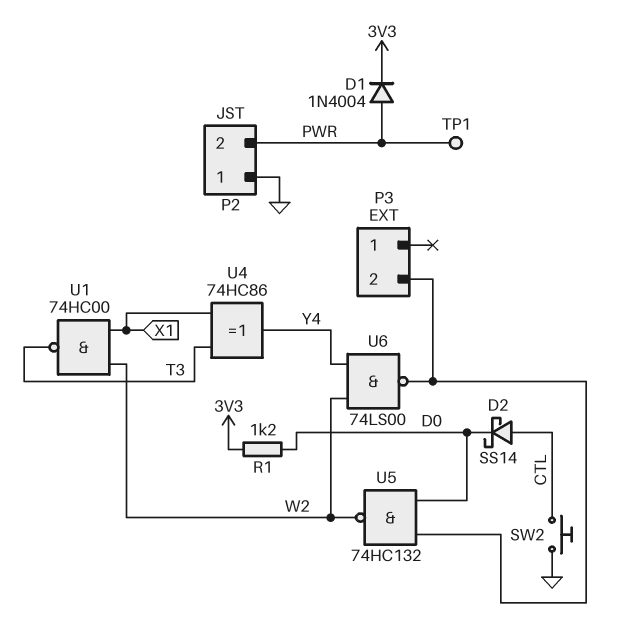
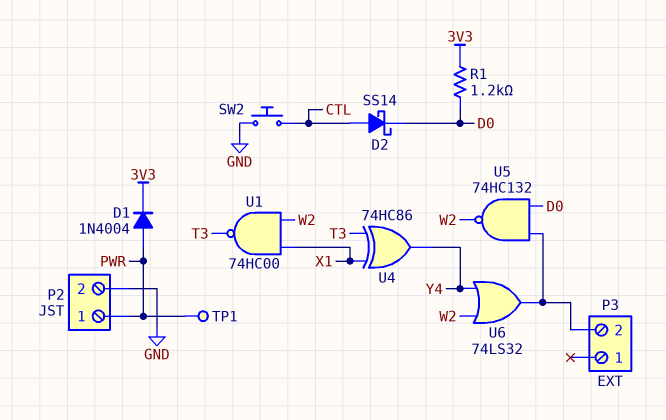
P2 pin 1: GND -> PWR
P2 pin 2: PWR -> GND
U6: NAND 74LS00 (in W2, in Y4, out P3/2) -> OR 74LS32 (in W2, in Y4, out P3/2)

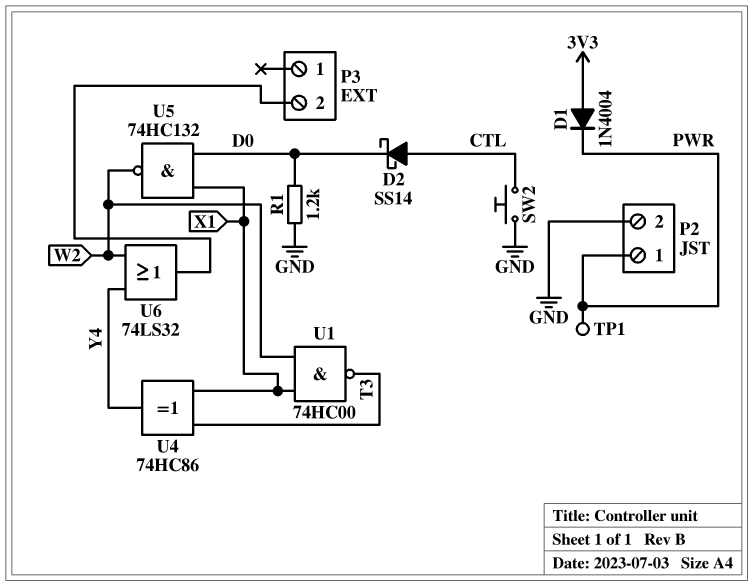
D1: diode 1N4004 (A PWR, K 3V3) -> diode 1N4004 (A 3V3, K PWR)
R1: 1.2k (3V3, D0) -> 1.2k (D0, GND)
U5: NAND 74HC132 (in D0, in P3/2, out W2) -> NAND 74HC132 (in D0, in X1, out W2)

